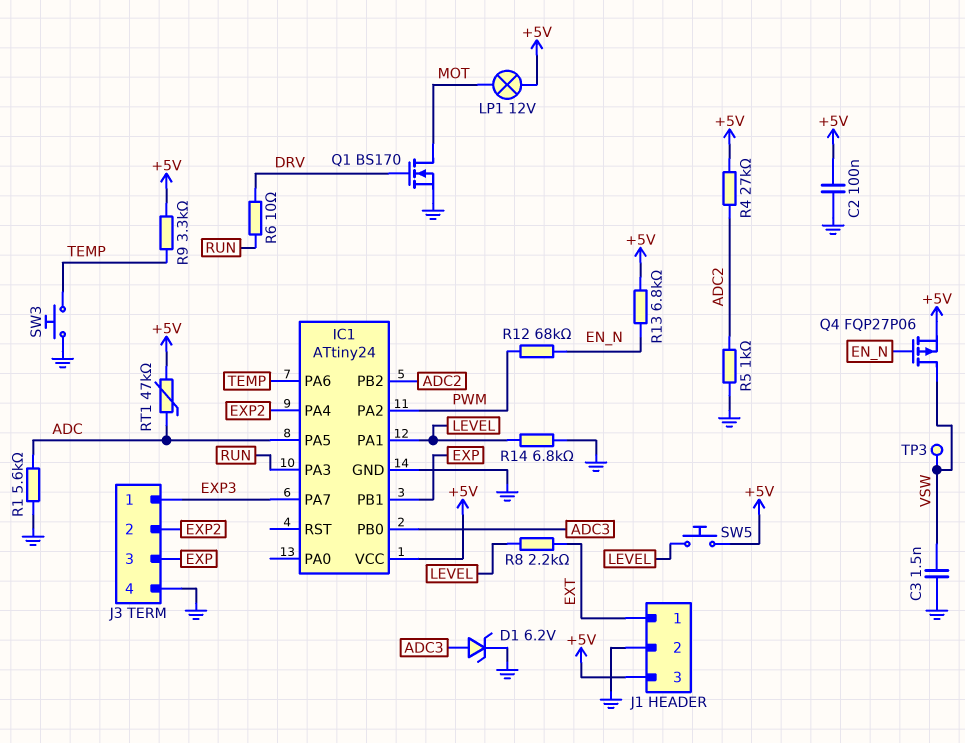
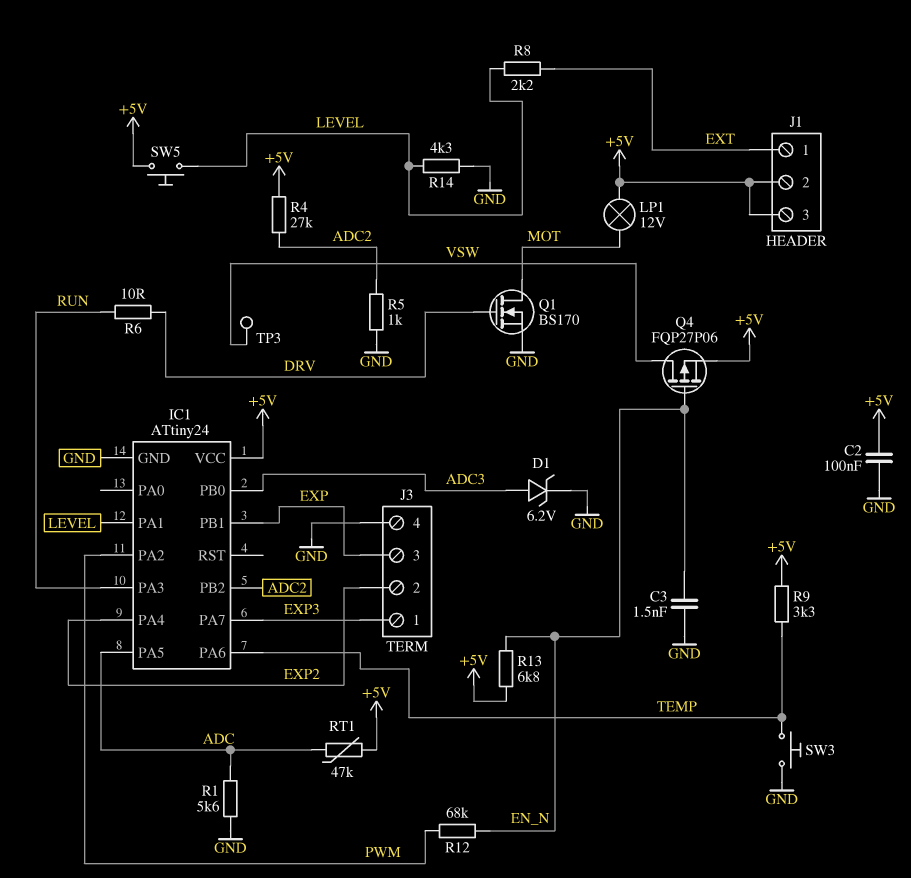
C3: 1.5nF (GND, VSW) -> 1.5nF (EN_N, GND)
J1 pin 2: GND -> +5V
R14: 6.8k (GND, LEVEL) -> 4.3k (GND, LEVEL)

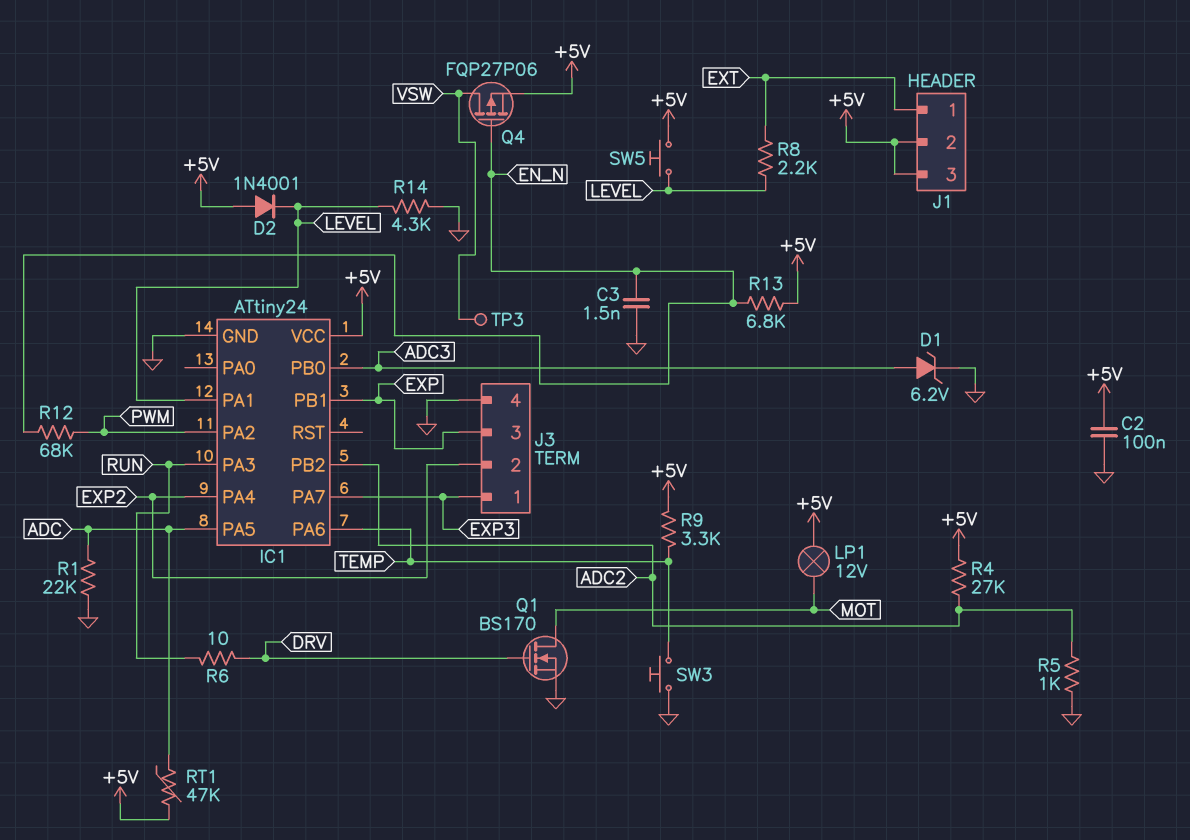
D2: none -> diode 1N4001 (A +5V, K LEVEL)
R1: 5.6k (ADC, GND) -> 22k (ADC, GND)

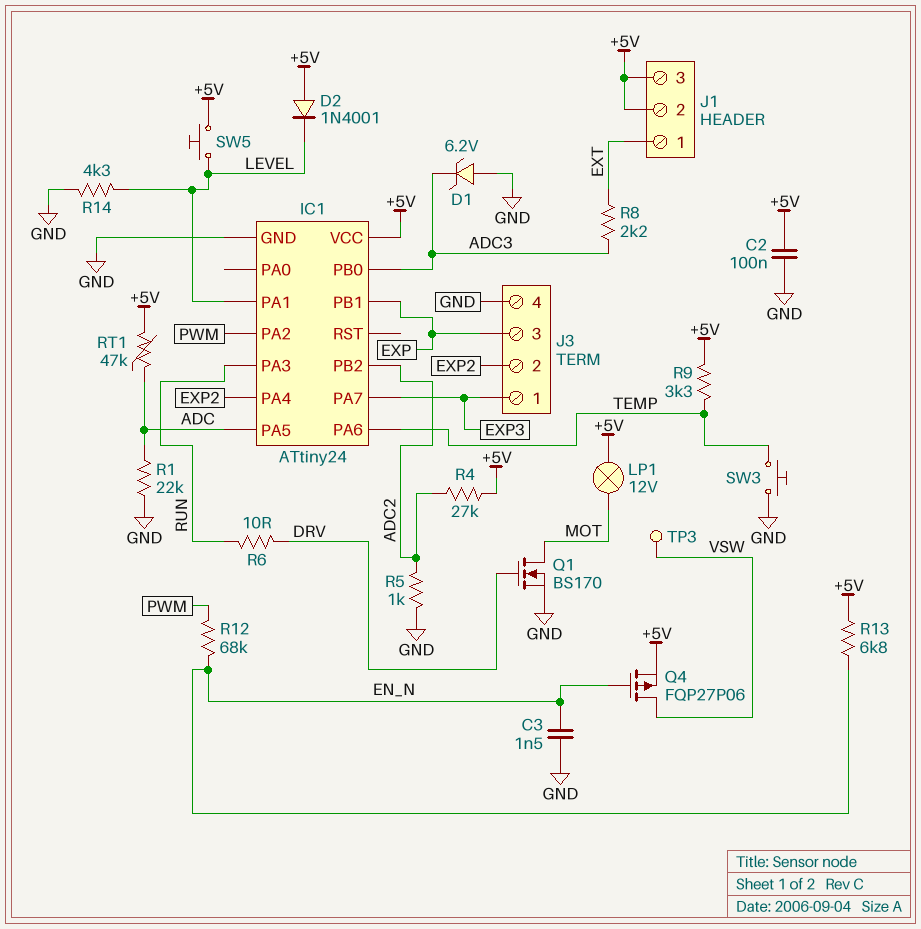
D1: zener 6.2V (A ADC3, K GND) -> zener 6.2V (A GND, K ADC3)
R8: 2.2k (EXT, LEVEL) -> 2.2k (ADC3, EXT)

